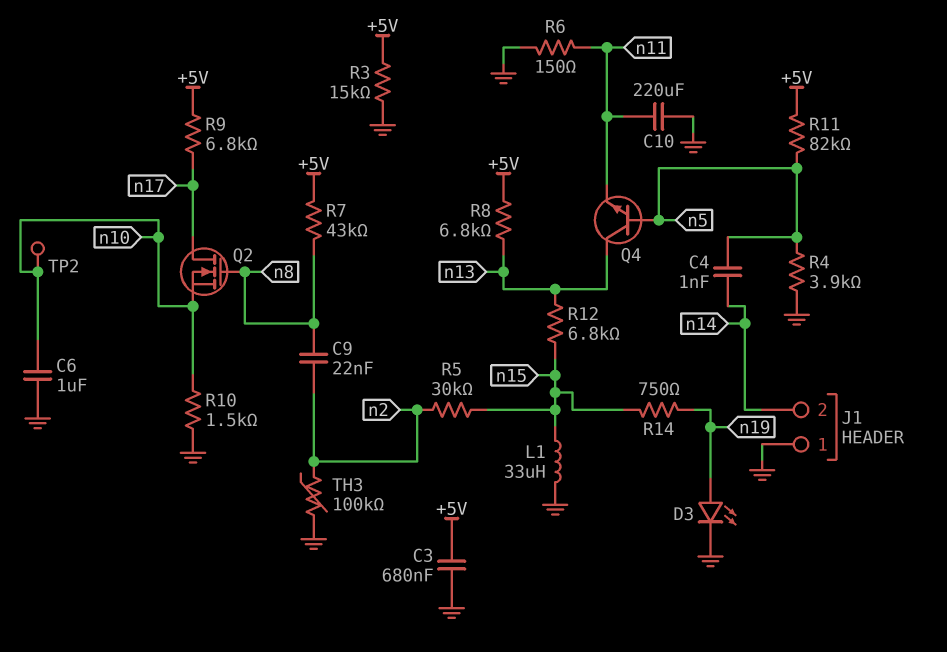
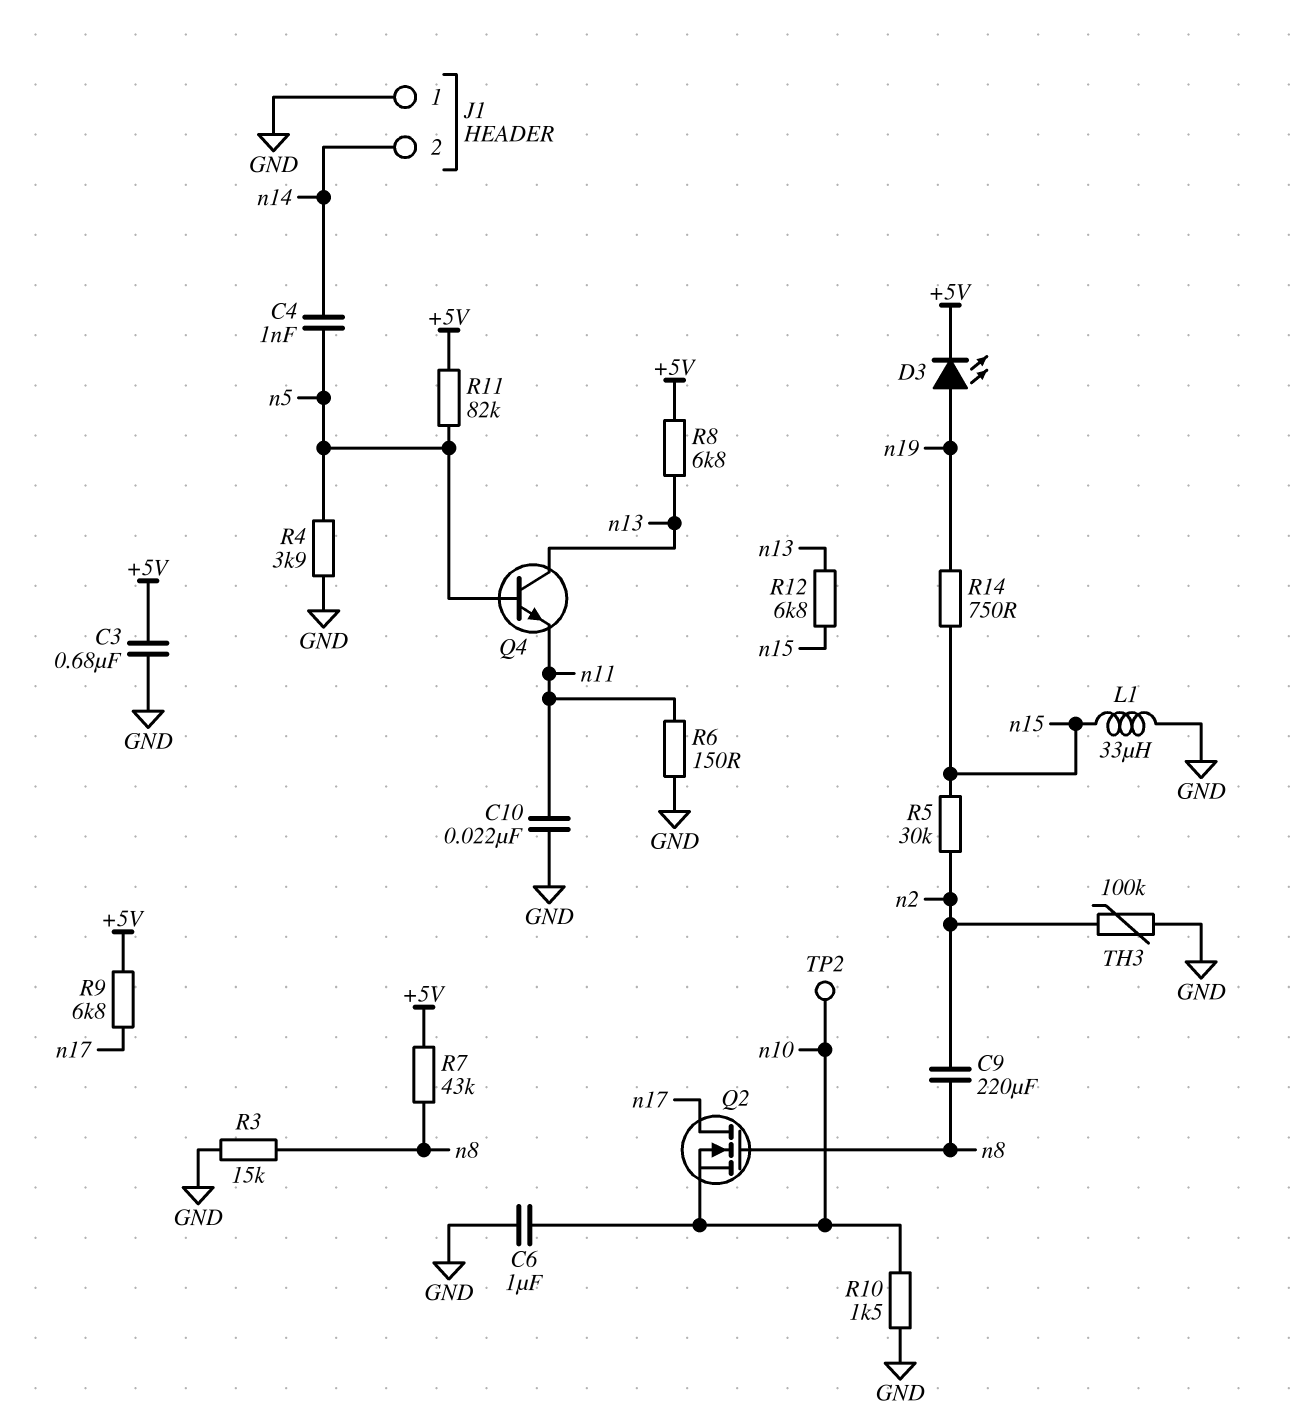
C9: 22nF (n2, n8) -> 220uF (n2, n8)
C10: 220uF (GND, n11) -> 22nF (GND, n11)
D3: LED (A n19, K GND) -> LED (A n19, K +5V)
R3: 15k (+5V, GND) -> 15k (GND, n8)

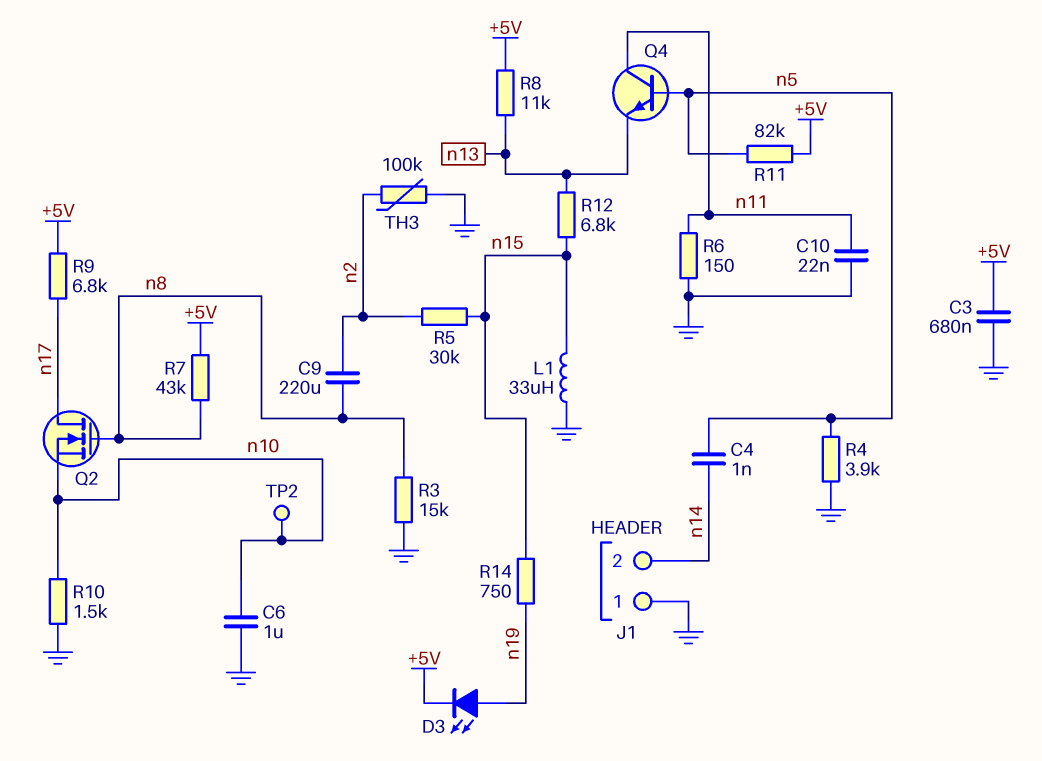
Q4: NPN (B n5, C n13, E n11) -> NPN (B n5, C n11, E n13)
R8: 6.8k (+5V, n13) -> 11k (+5V, n13)

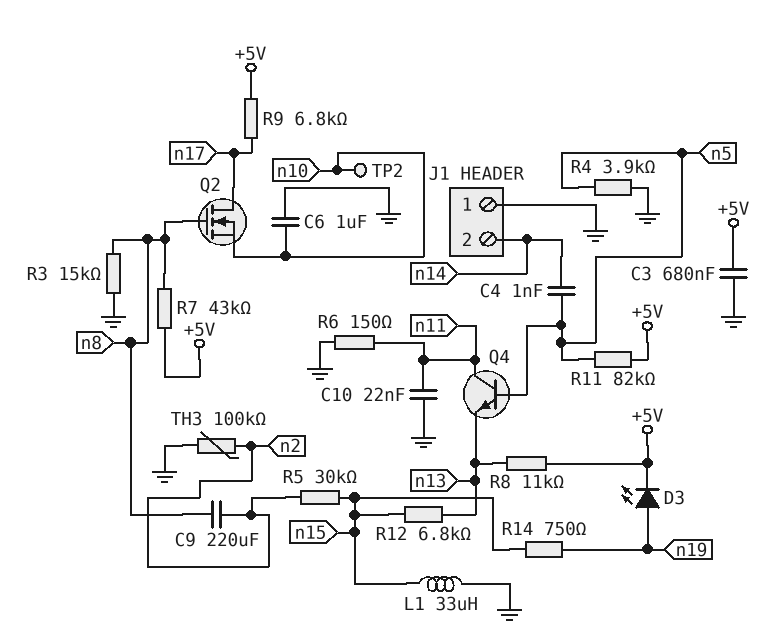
R10: 1.5k (GND, n10) -> none

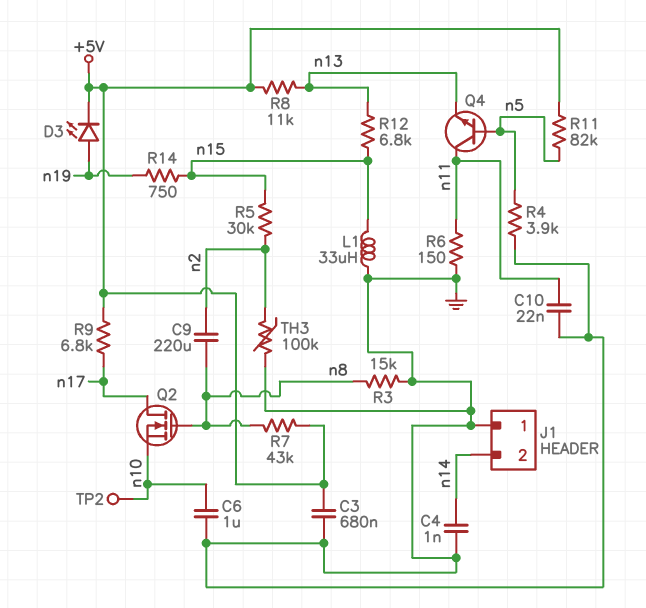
C4: 1nF (n5, n14) -> 1nF (GND, n14)

